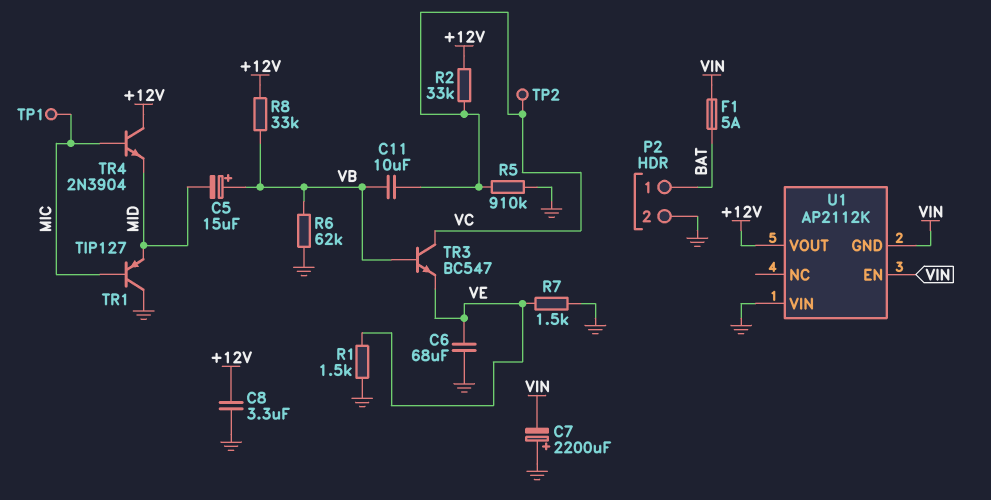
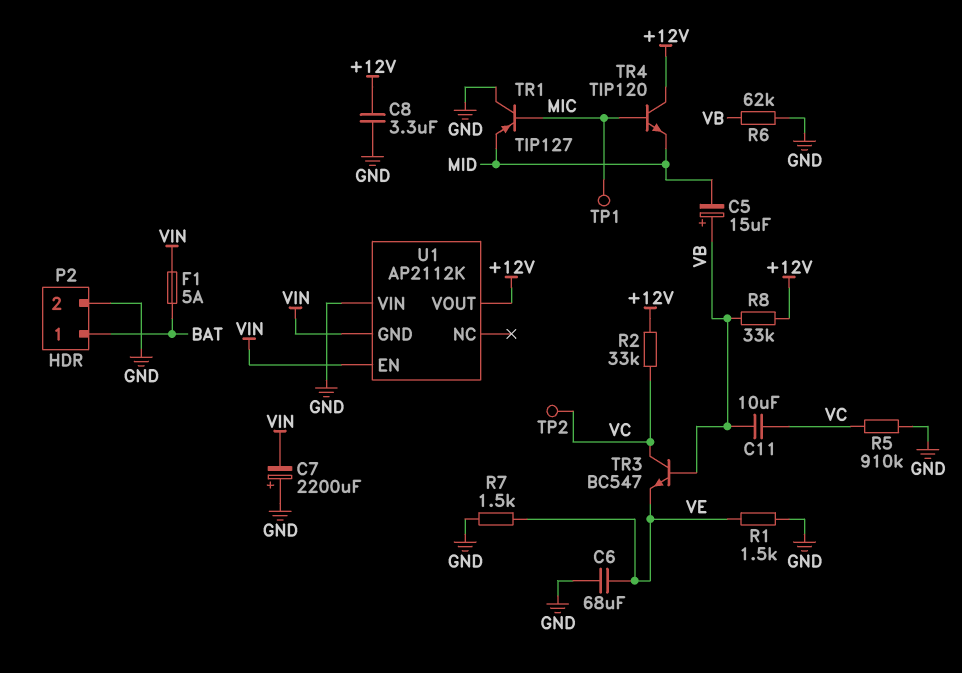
TR4: NPN 2N3904 (B MIC, C +12V, E MID) -> NPN TIP120 (B MIC, C +12V, E MID)

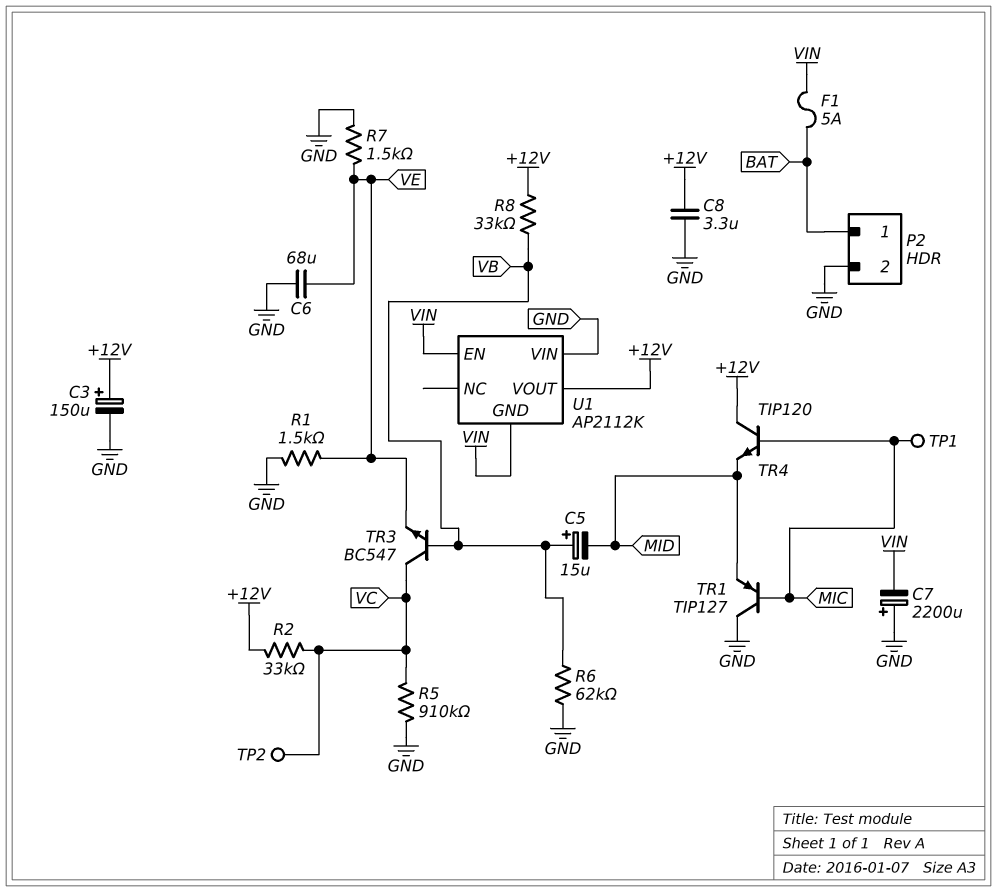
C3: none -> 150uF (plus +12V, minus GND)
C11: 10uF (VB, VC) -> none

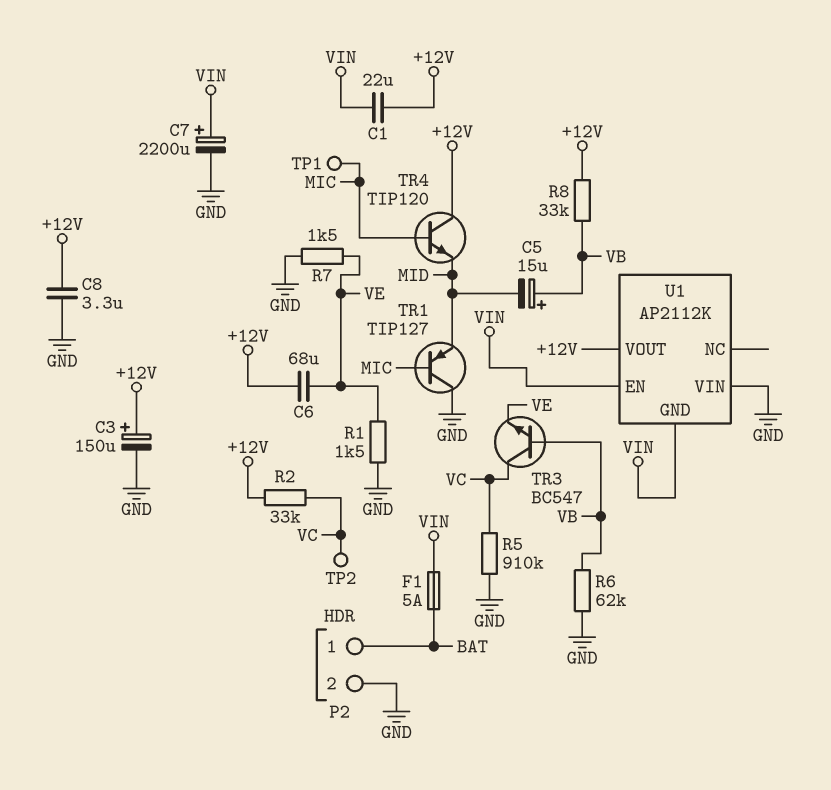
C1: none -> 22uF (+12V, VIN)
C6: 68uF (GND, VE) -> 68uF (+12V, VE)
C7: 2200uF (plus GND, minus VIN) -> 2200uF (plus VIN, minus GND)

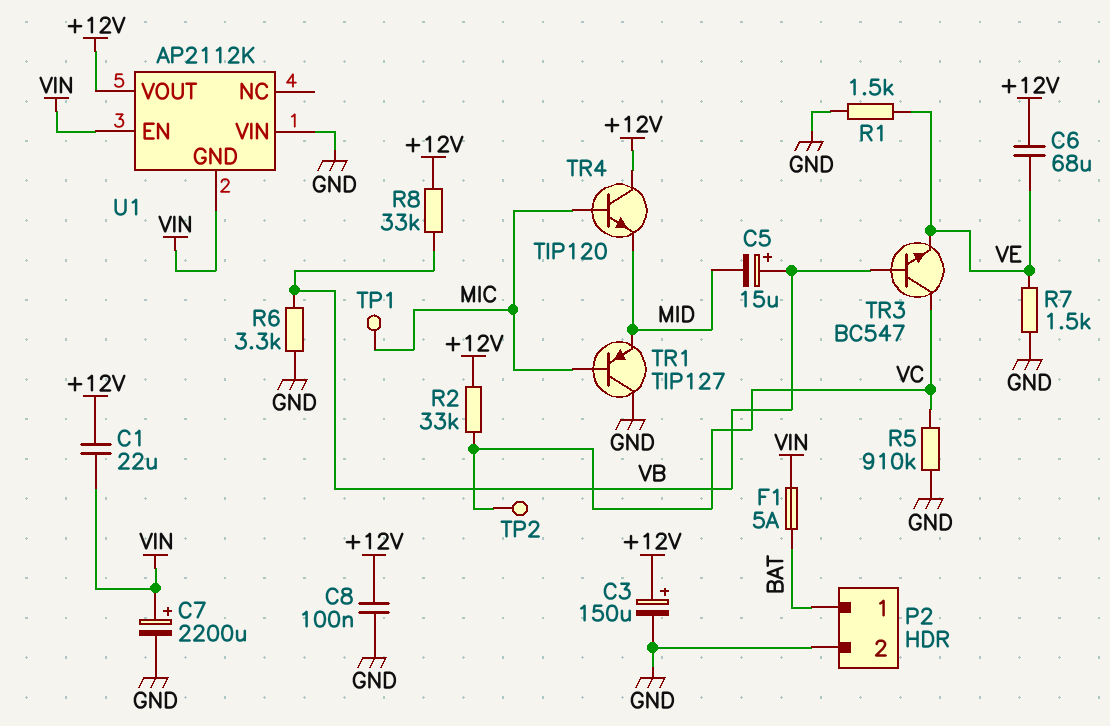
C8: 3.3uF (+12V, GND) -> 100nF (+12V, GND)
R6: 62k (GND, VB) -> 3.3k (GND, VB)

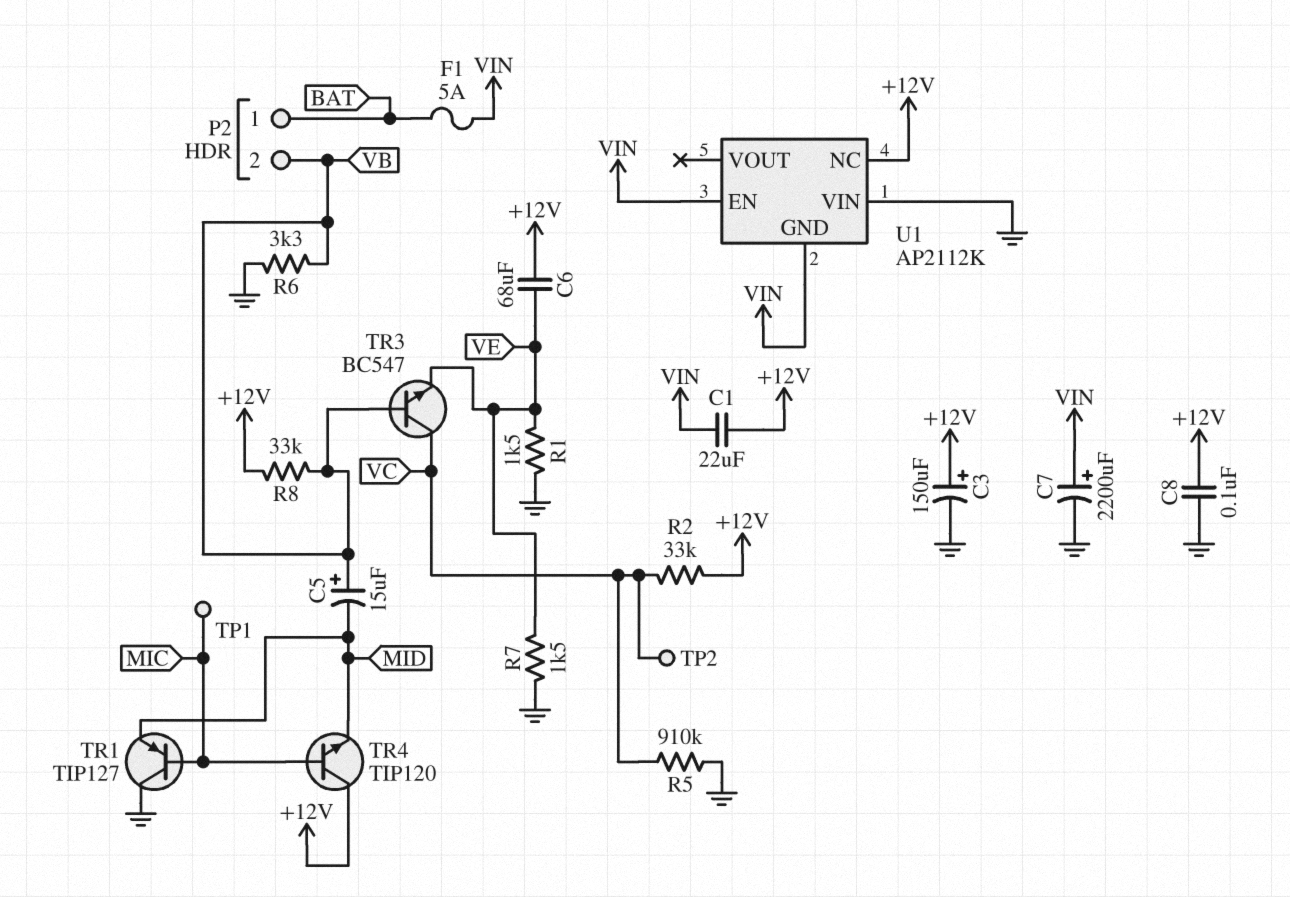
P2 pin 2: GND -> VB
U1 pin NC: none -> +12V
U1 pin VOUT: +12V -> none

